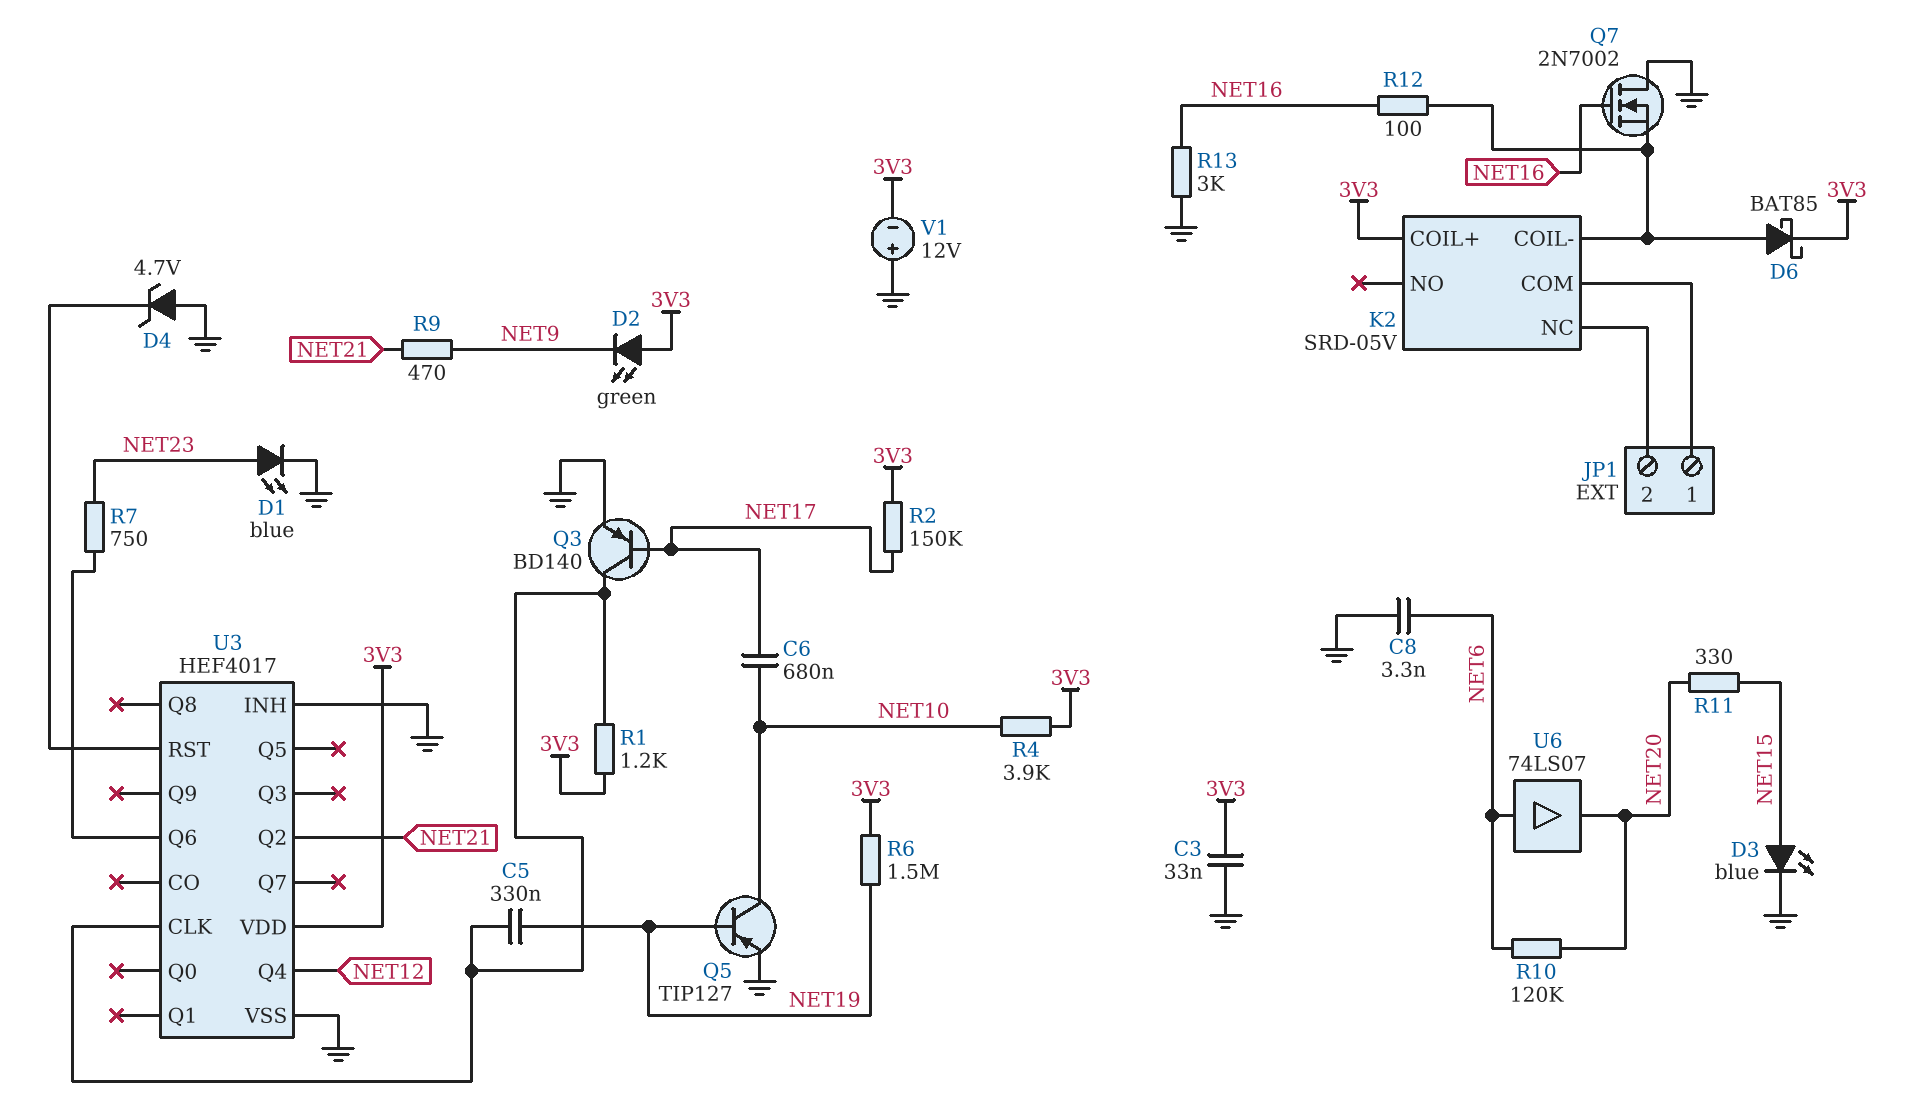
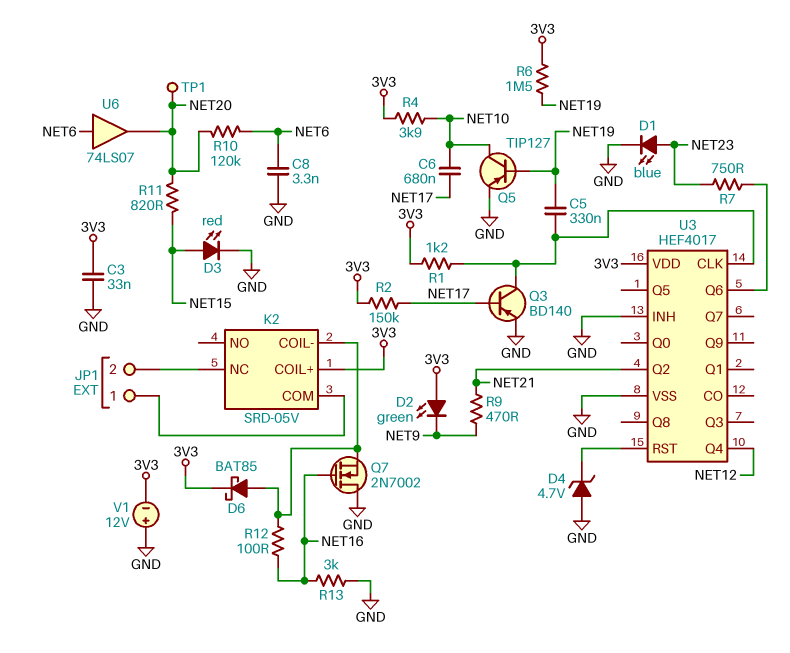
D3: LED blue (A NET15, K GND) -> LED red (A NET15, K GND)
R11: 330 (NET15, NET20) -> 820 (NET15, NET20)
TP1: none -> test point (NET20)

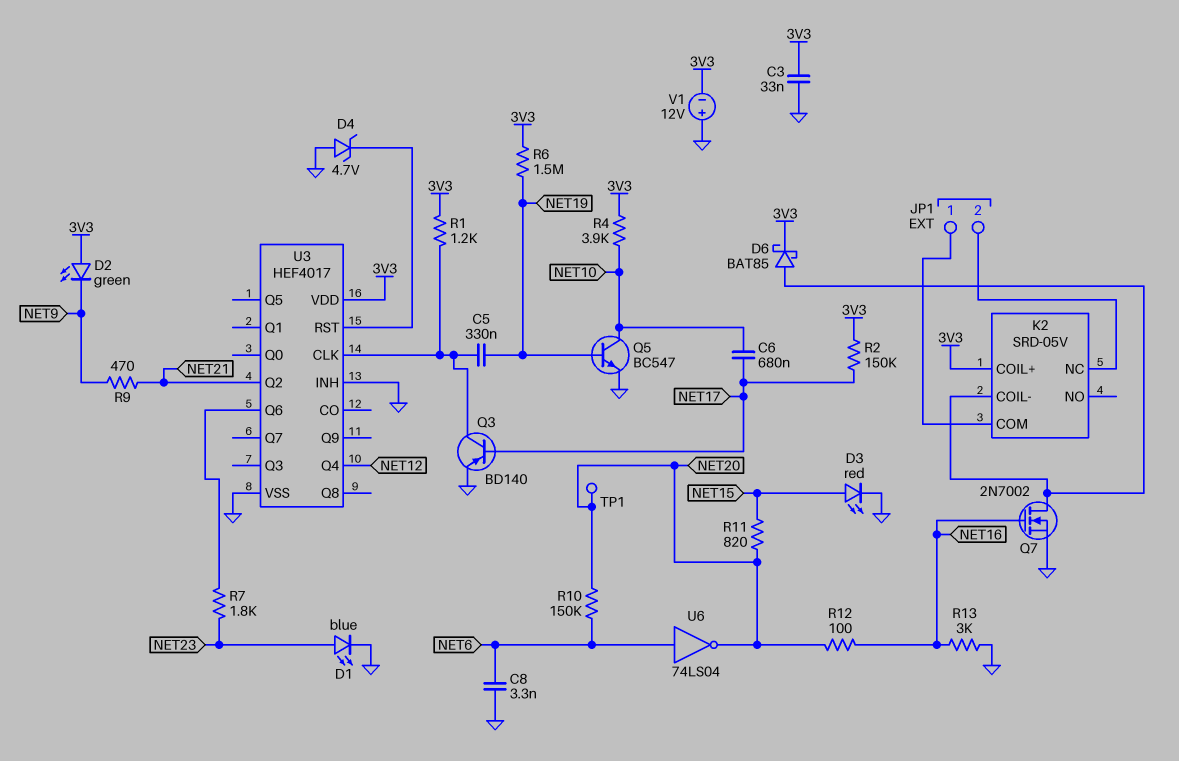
Q5: PNP TIP127 (B NET19, C NET10, E GND) -> NPN BC547 (B NET19, C NET10, E GND)
Q7: NMOS 2N7002 (G NET16, D GND, S K2/COIL-) -> NMOS 2N7002 (G NET16, D K2/COIL-, S GND)
R7: 750 (NET23, U3/Q6) -> 1.8k (NET23, U3/Q6)
R10: 120k (NET6, NET20) -> 150k (NET6, NET20)
R12: 100 (K2/COIL-, NET16) -> 100 (NET16, NET20)
U6: buffer 74LS07 (in NET6, out NET20) -> NOT 74LS04 (in NET6, out NET20)

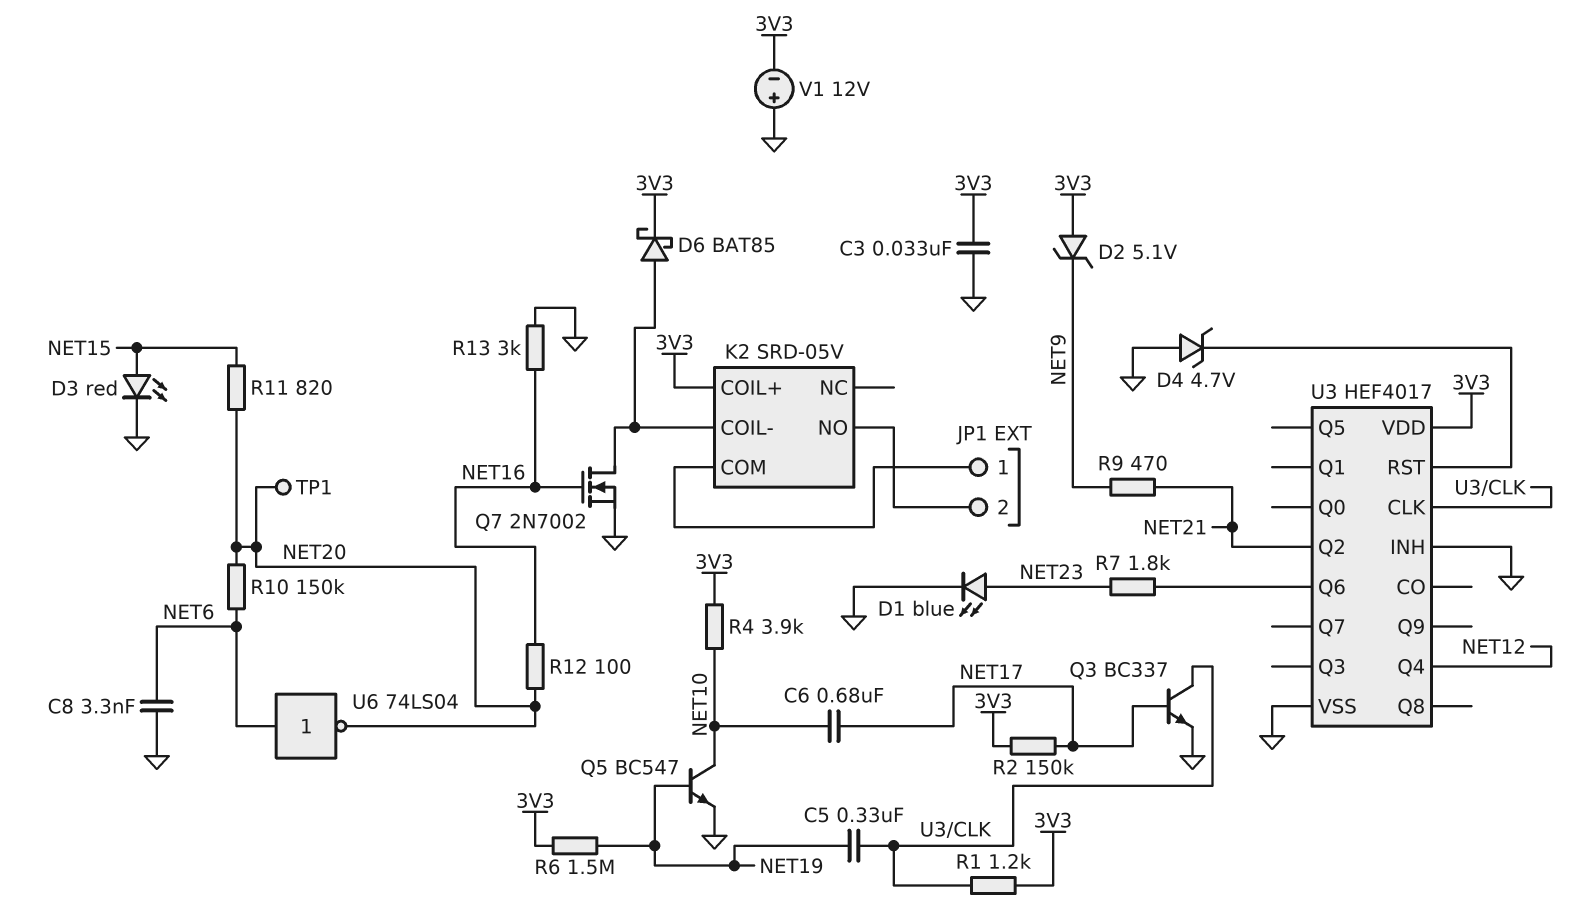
D2: LED green (A 3V3, K NET9) -> zener 5.1V (A 3V3, K NET9)
K2 pin NC: JP1/2 -> none
K2 pin NO: none -> JP1/2
Q3: PNP BD140 (B NET17, C U3/CLK, E GND) -> NPN BC337 (B NET17, C U3/CLK, E GND)

